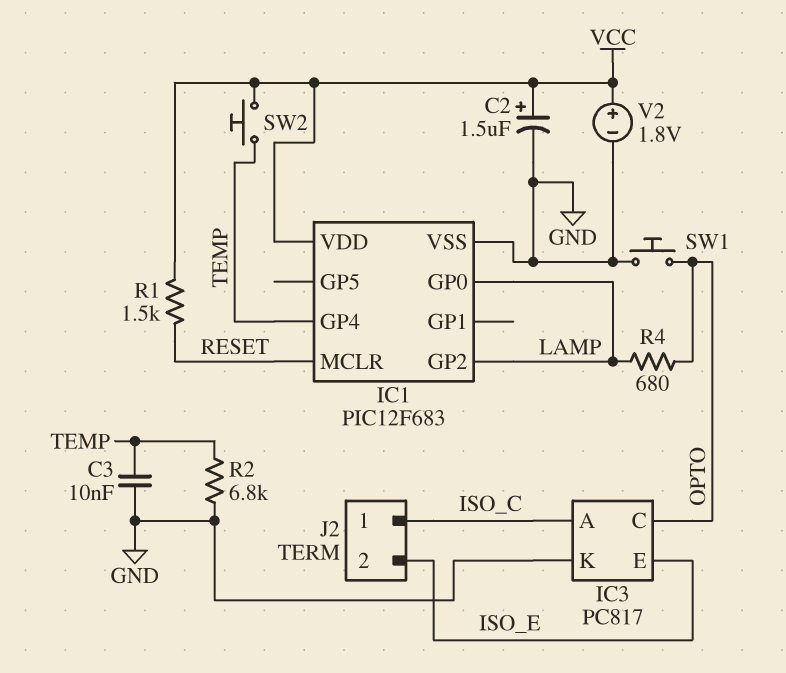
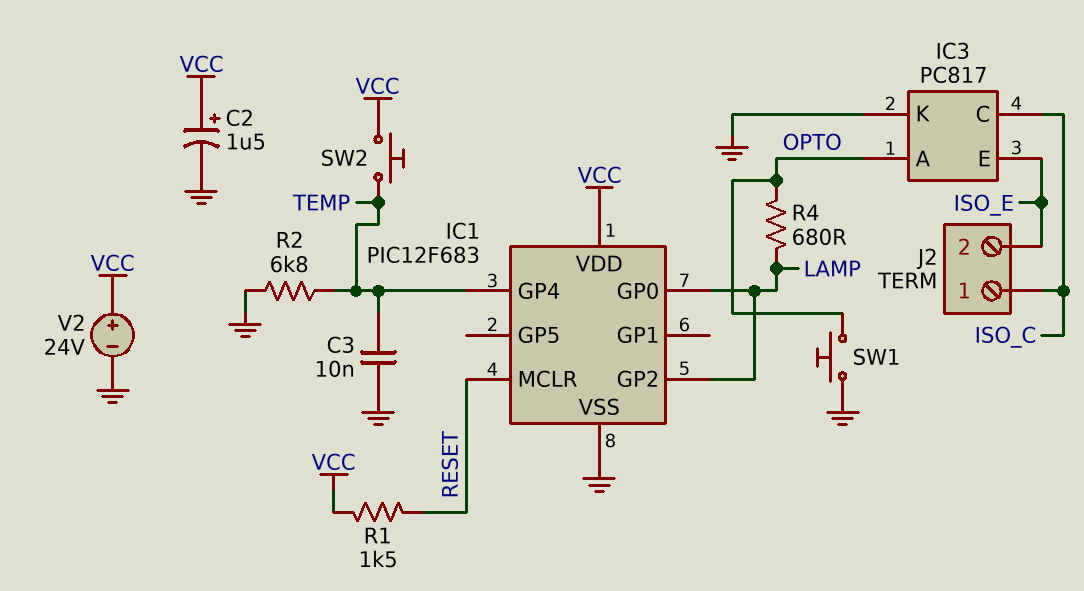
IC3 pin A: ISO_C -> OPTO
IC3 pin C: OPTO -> ISO_C
V2: 1.8V (plus VCC, minus GND) -> 24V (plus VCC, minus GND)

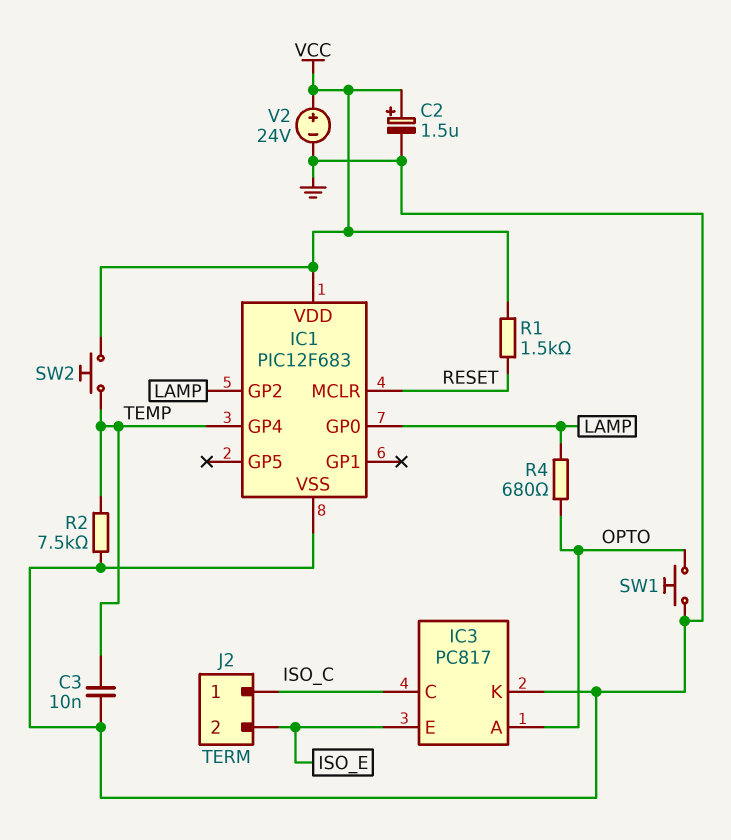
R2: 6.8k (GND, TEMP) -> 7.5k (GND, TEMP)

